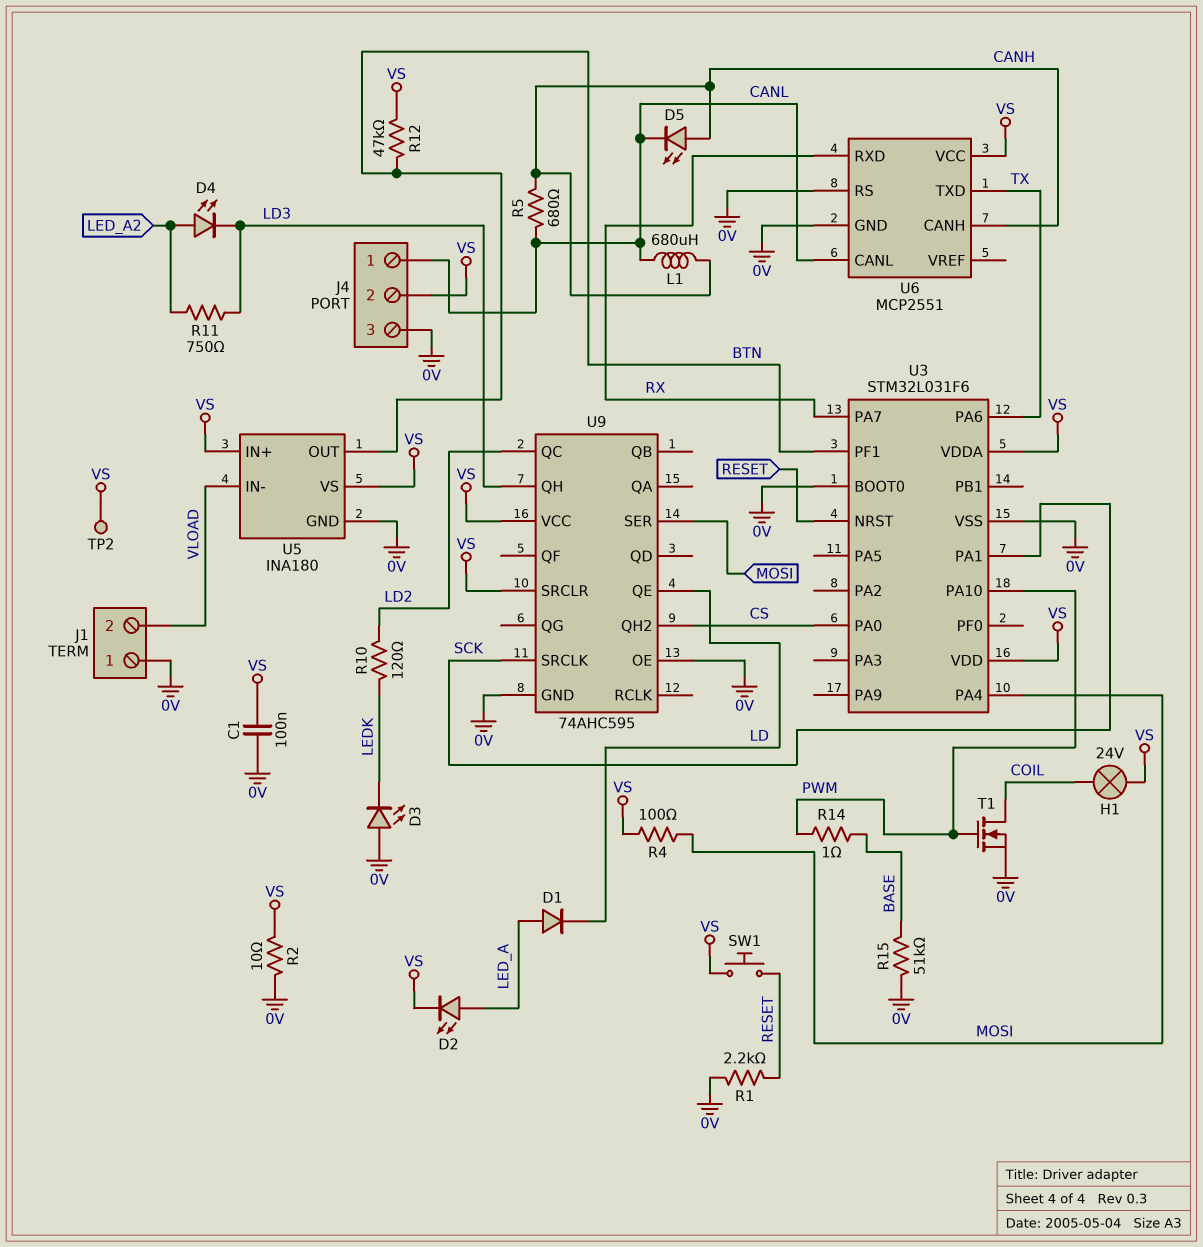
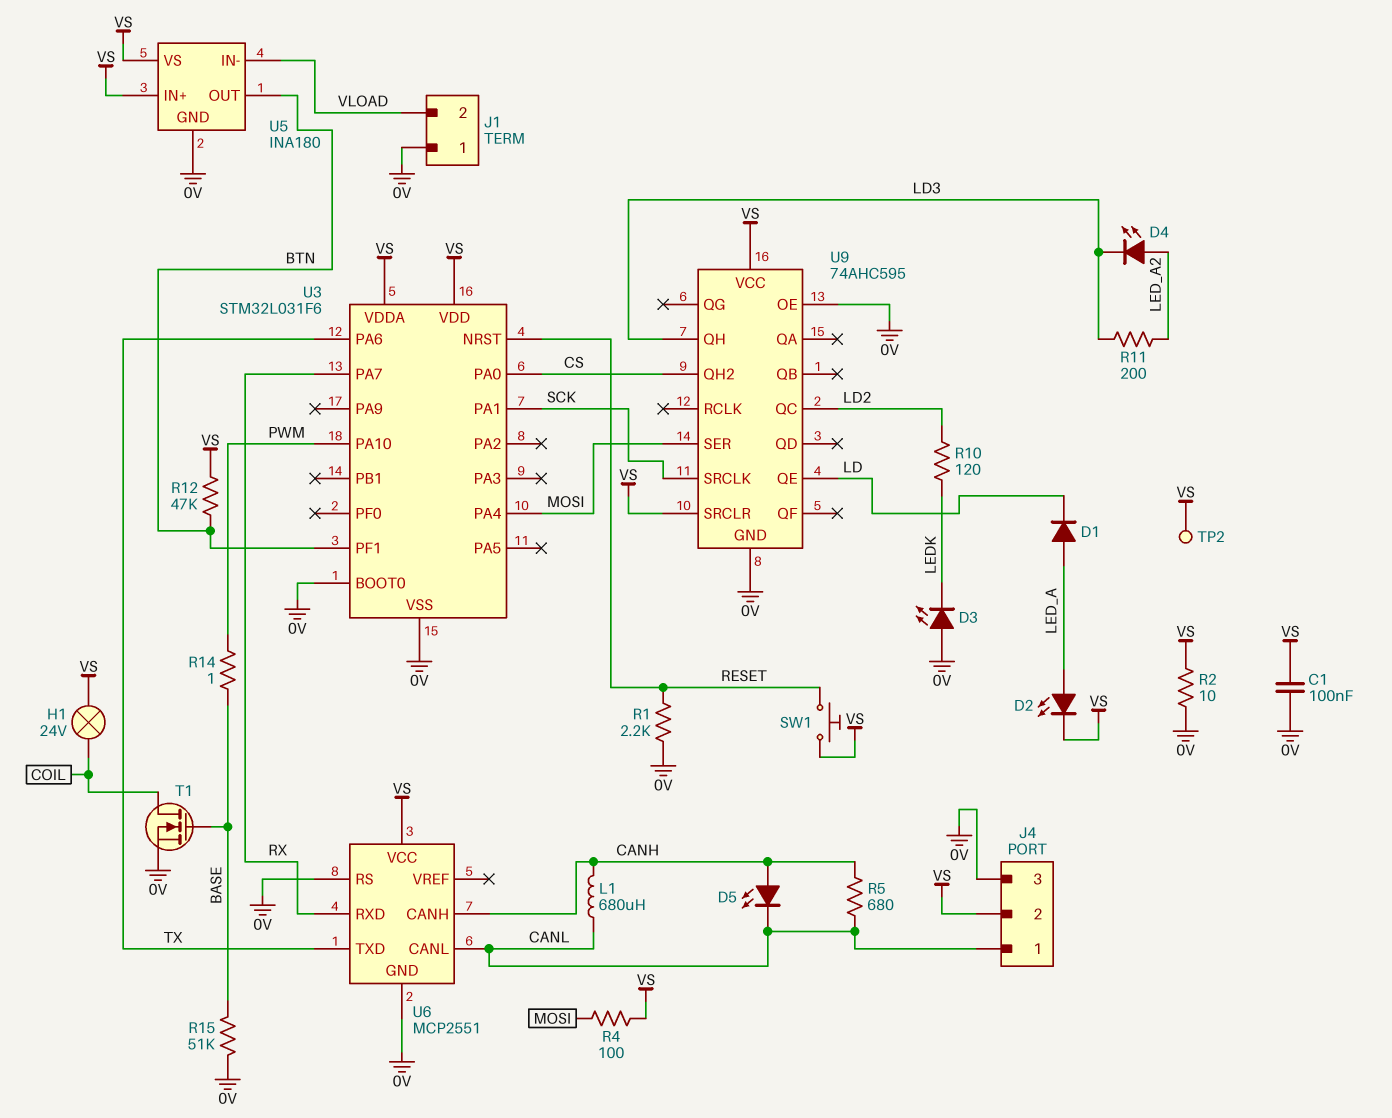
R11: 750 (LD3, LED_A2) -> 200 (LD3, LED_A2)
T1: NMOS (G PWM, D COIL, S 0V) -> NMOS (G BASE, D COIL, S 0V)

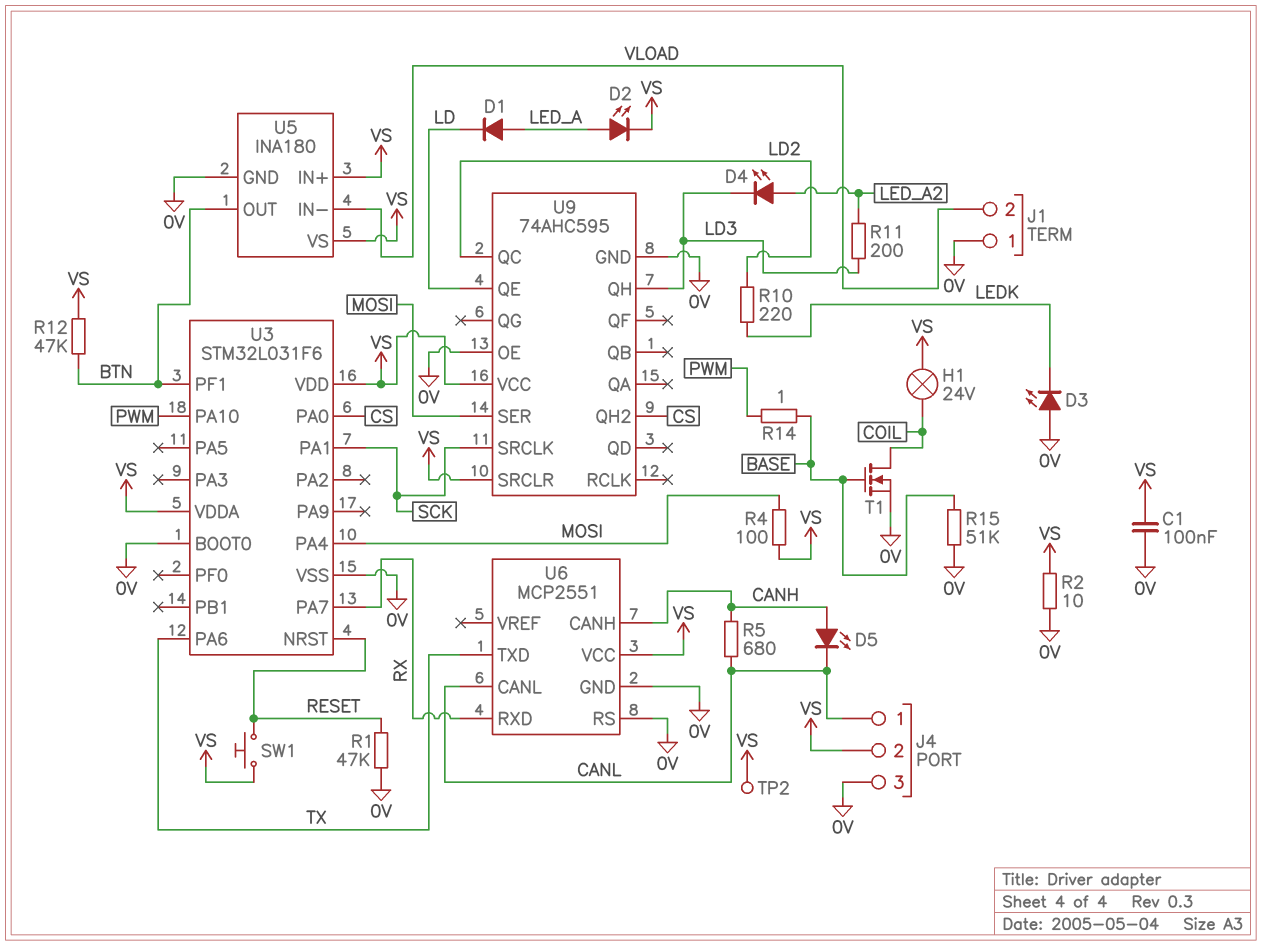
L1: 680uH (CANH, CANL) -> none
R1: 2.2k (0V, RESET) -> 47k (0V, RESET)
R10: 120 (LD2, LEDK) -> 220 (LD2, LEDK)

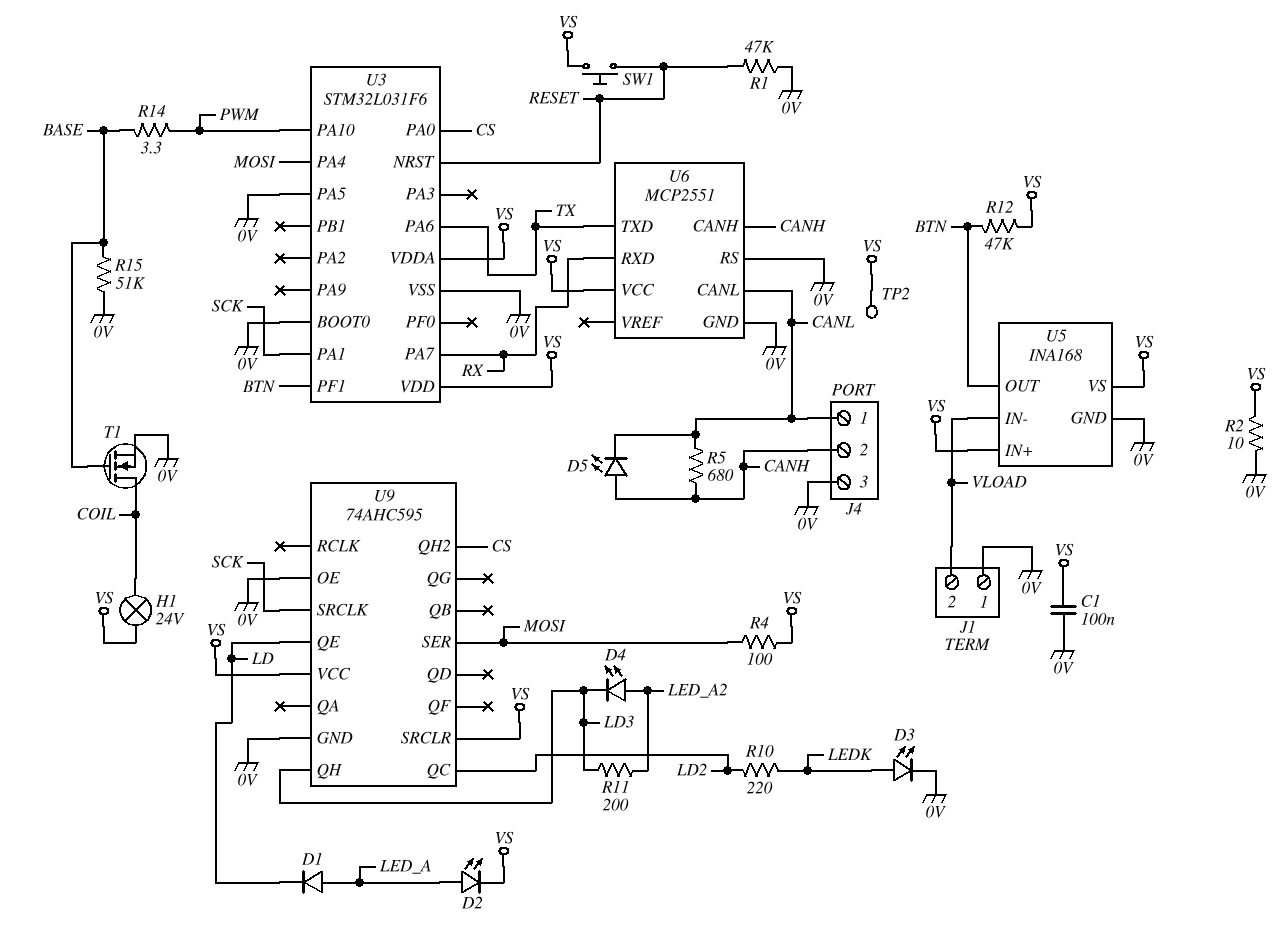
D3: LED (A 0V, K LEDK) -> LED (A LEDK, K 0V)
J4 pin 2: VS -> CANH
R14: 1 (BASE, PWM) -> 3.3 (BASE, PWM)
U3 pin PA5: none -> 0V
U5: INA180 -> INA168

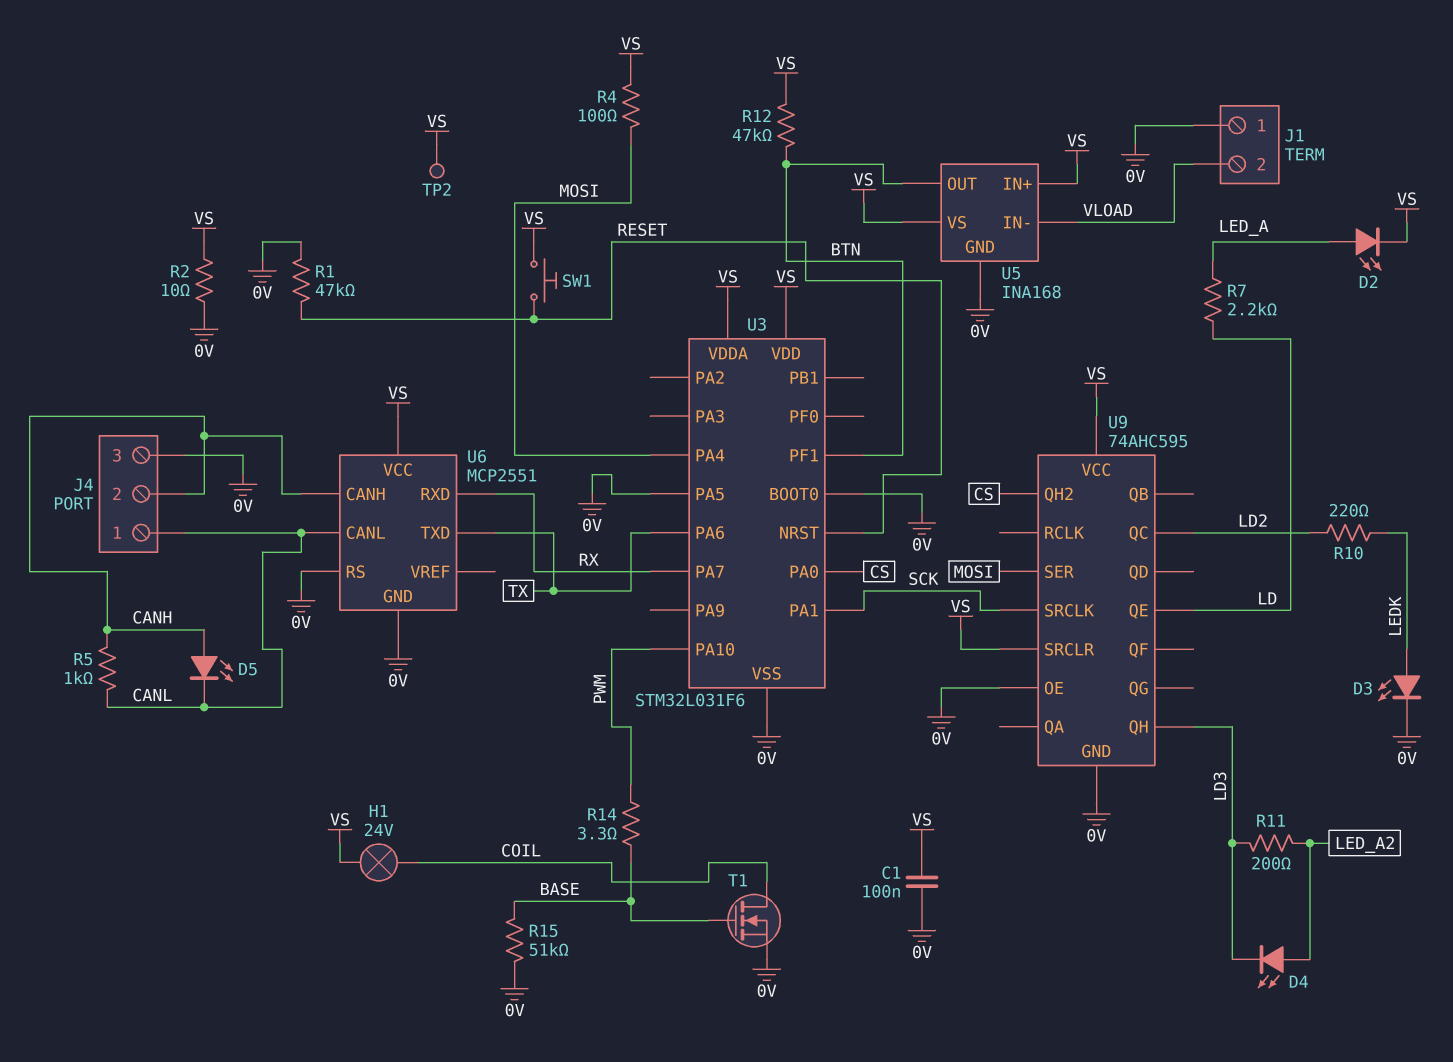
D1: diode (A LED_A, K LD) -> none
R5: 680 (CANH, CANL) -> 1k (CANH, CANL)
R7: none -> 2.2k (LD, LED_A)

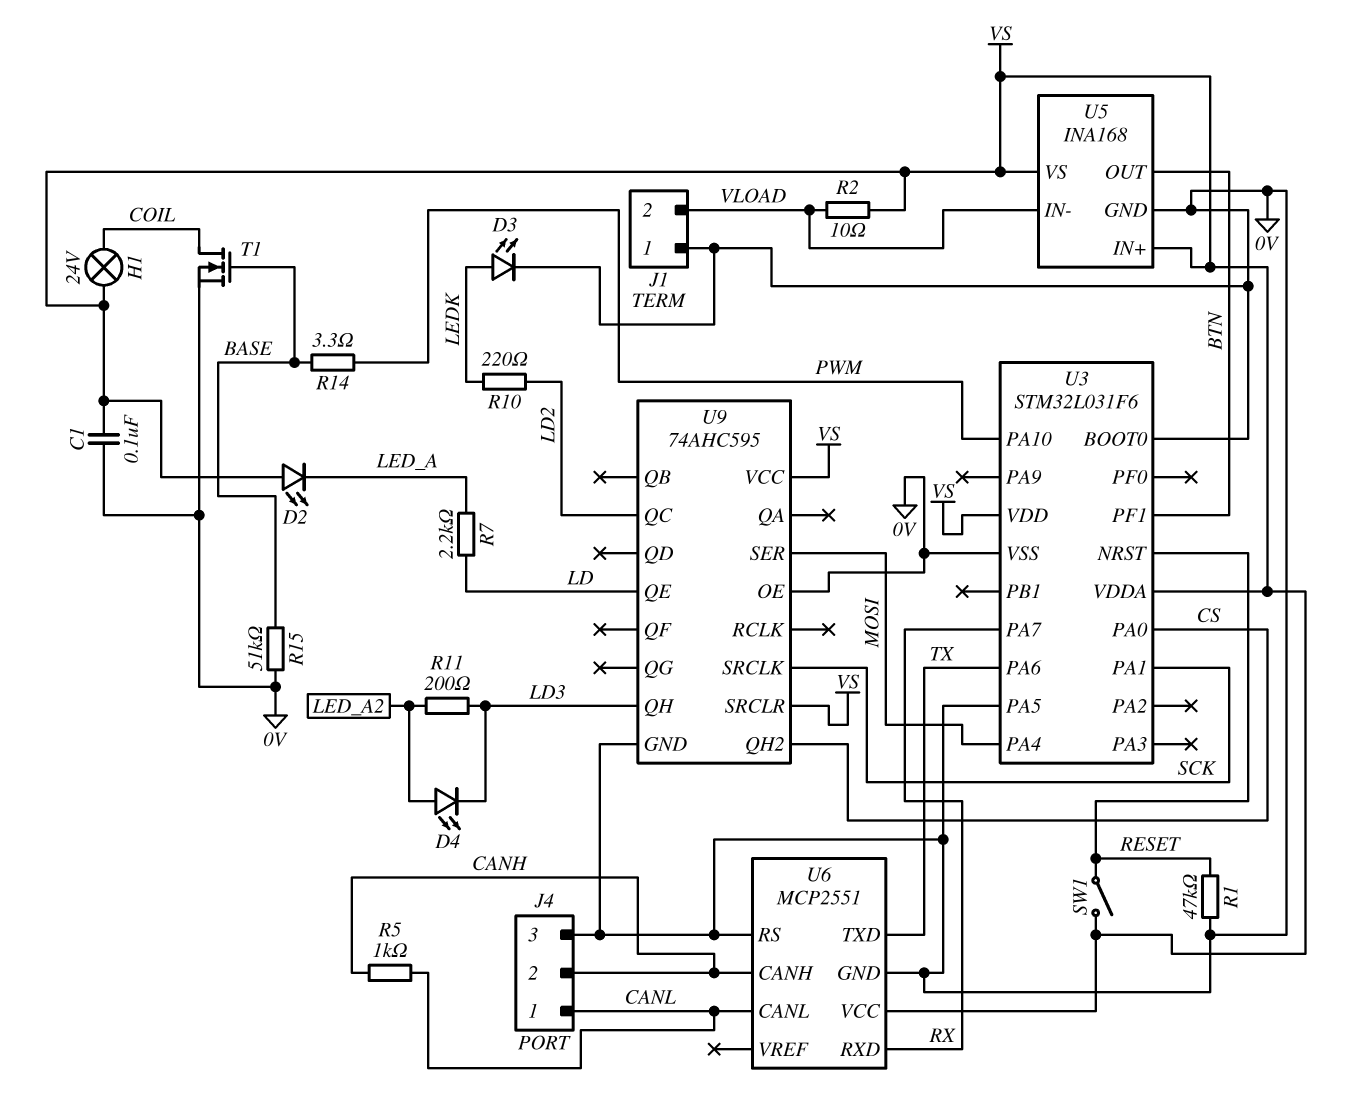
D2: LED (A LED_A, K VS) -> LED (A VS, K LED_A)
D5: LED (A CANH, K CANL) -> none
R2: 10 (0V, VS) -> 10 (VLOAD, VS)
R4: 100 (MOSI, VS) -> none
R12: 47k (BTN, VS) -> none
SW1: button (RESET, VS) -> switch (RESET, VS)
TP2: test point (VS) -> none

